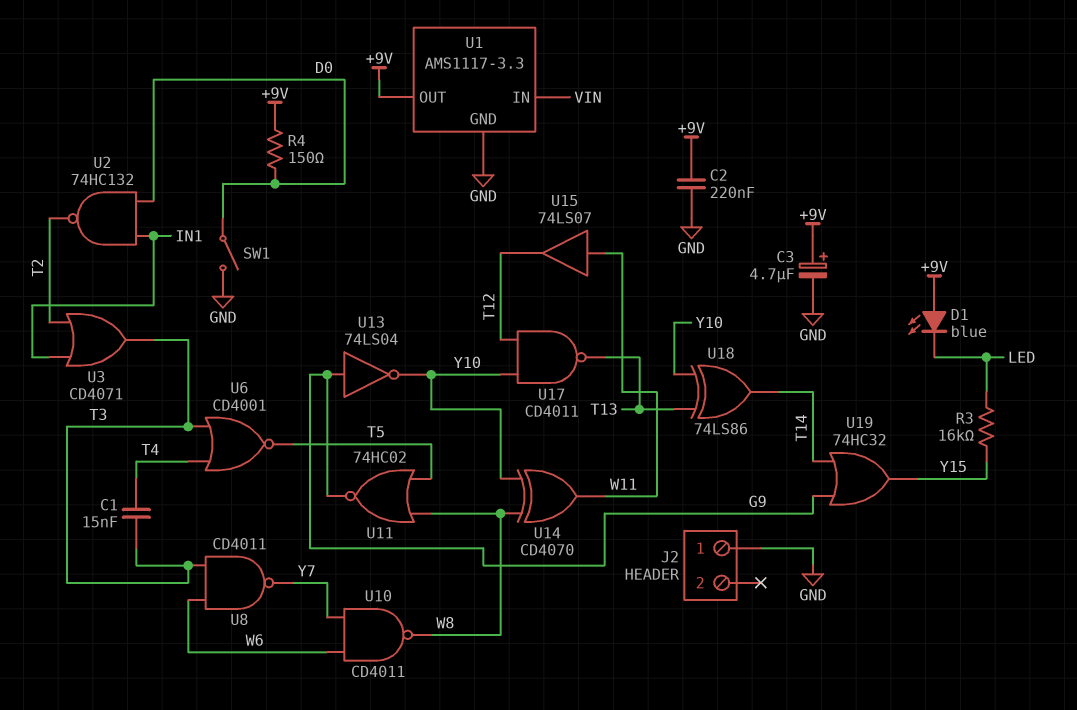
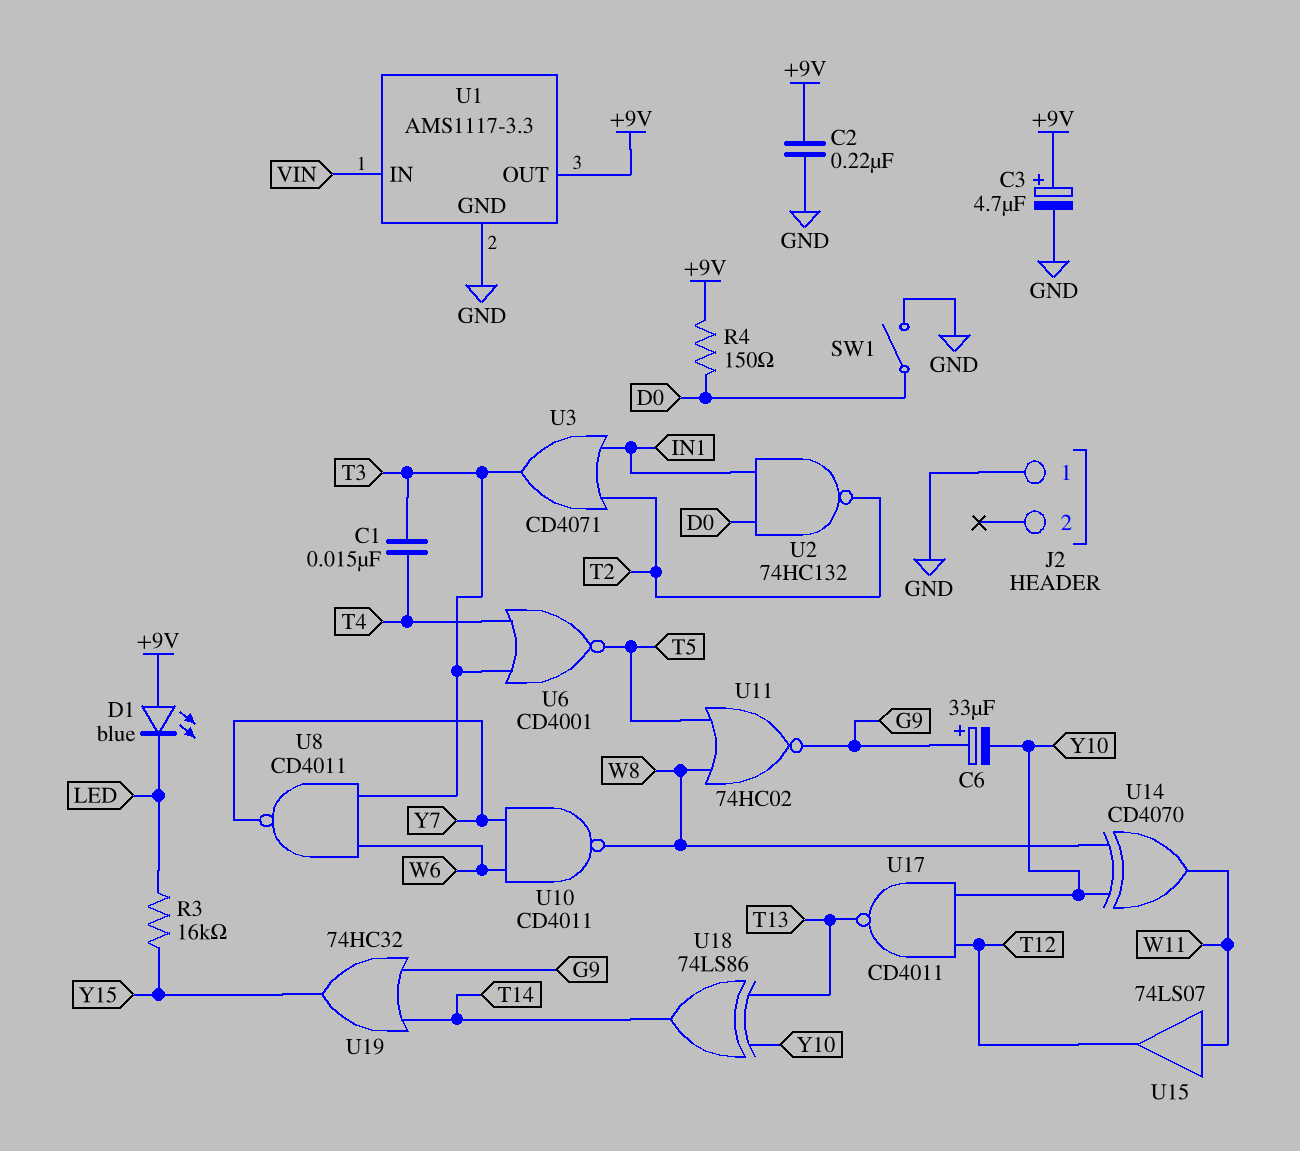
C6: none -> 33uF (plus G9, minus Y10)
U13: NOT 74LS04 (in G9, out Y10) -> none

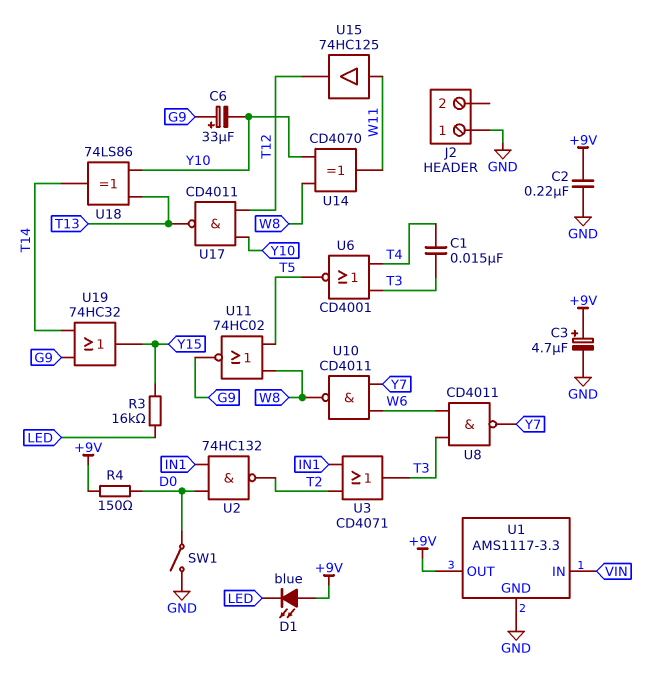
U15: buffer 74LS07 (in W11, out T12) -> buffer 74HC125 (in W11, out T12)

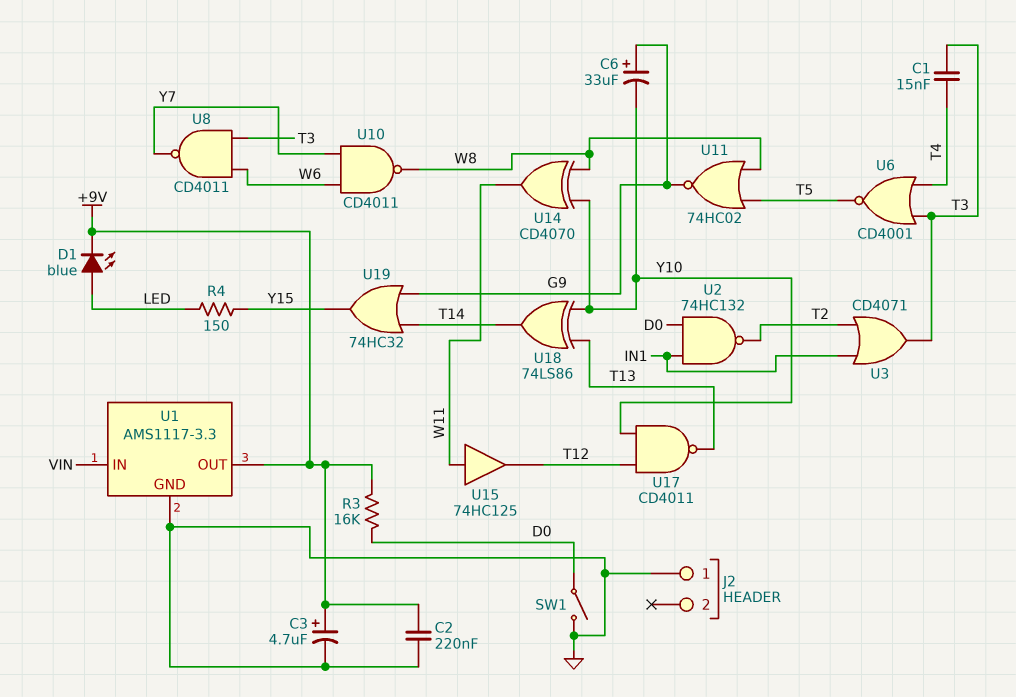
D1: LED blue (A +9V, K LED) -> LED blue (A LED, K +9V)
R3: 16k (LED, Y15) -> 16k (+9V, D0)
R4: 150 (+9V, D0) -> 150 (LED, Y15)

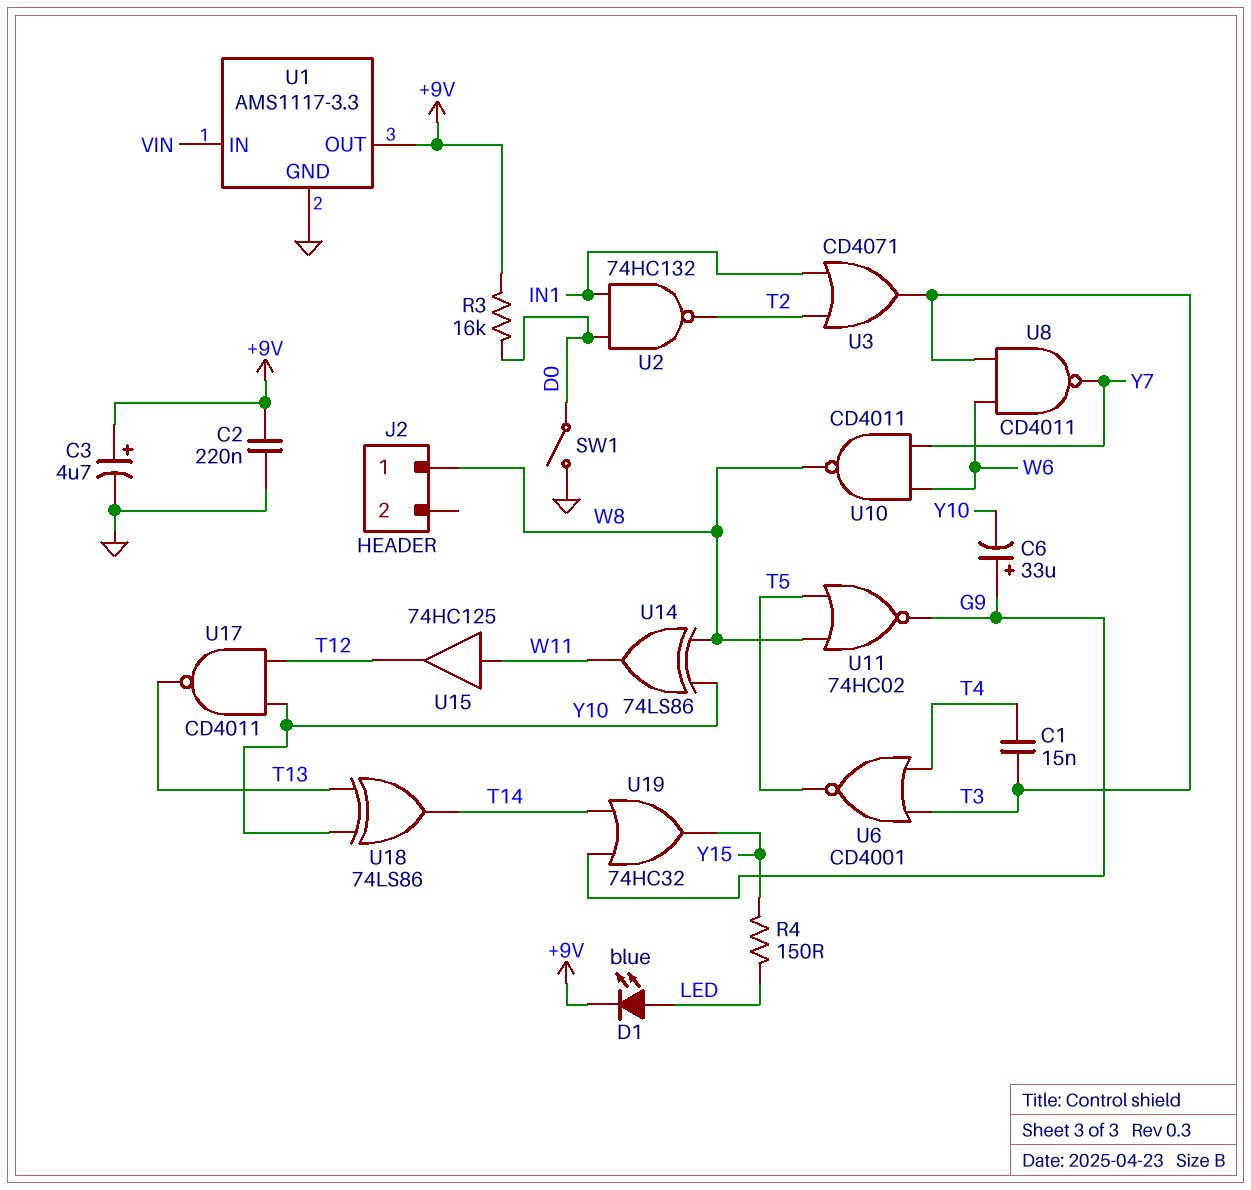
J2 pin 1: GND -> W8
U14: XOR CD4070 (in W8, in Y10, out W11) -> XOR 74LS86 (in W8, in Y10, out W11)

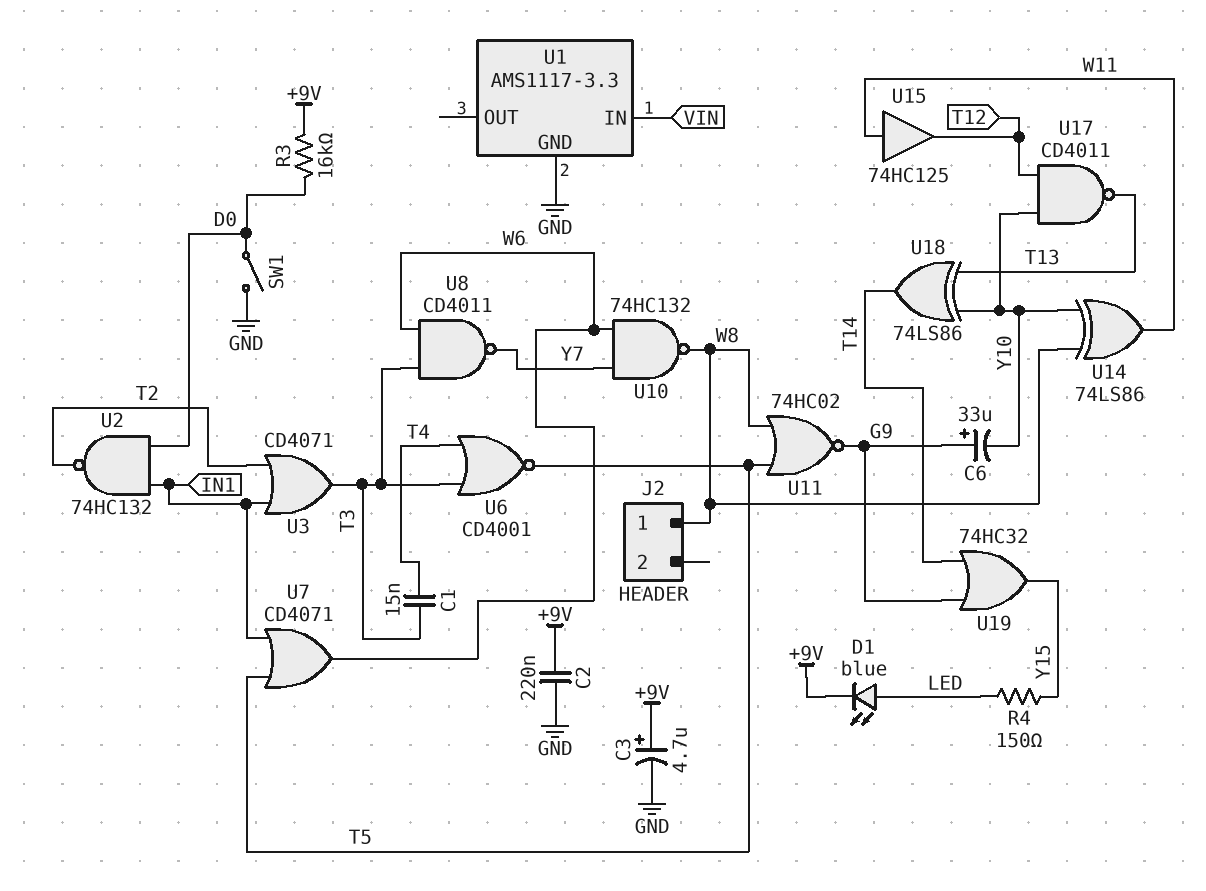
U1 pin OUT: +9V -> none
U7: none -> OR CD4071 (in IN1, in T5, out W6)
U10: NAND CD4011 (in W6, in Y7, out W8) -> NAND 74HC132 (in W6, in Y7, out W8)

